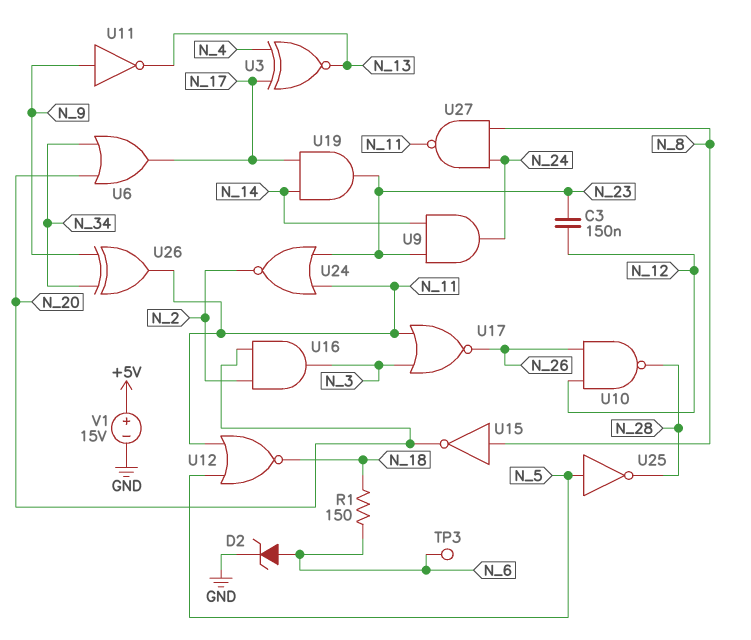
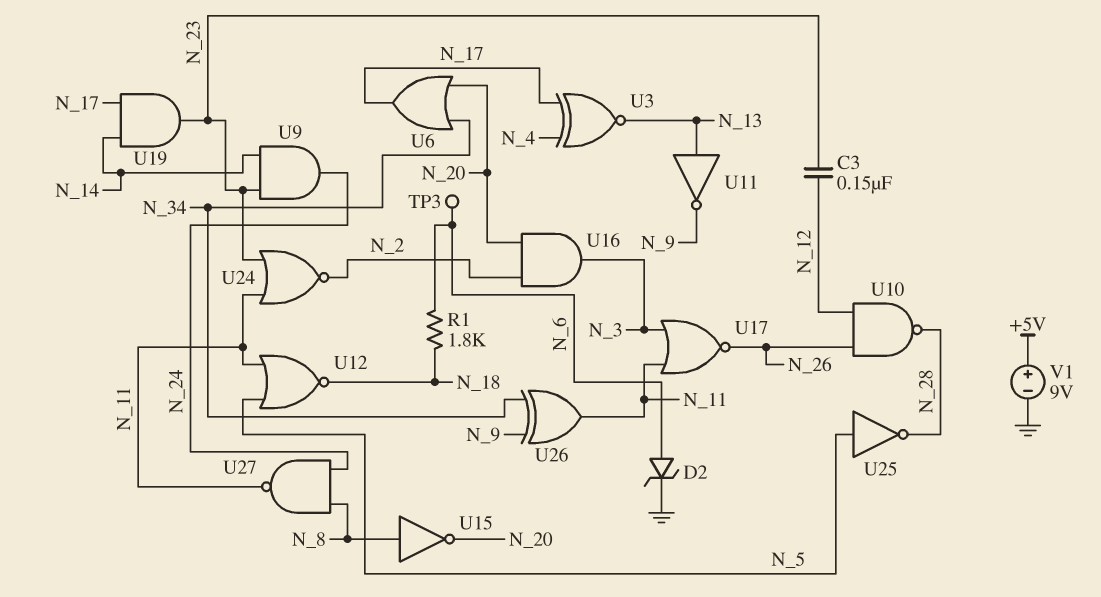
R1: 150 (N_6, N_18) -> 1.8k (N_6, N_18)
U11: NOT (in N_9, out N_13) -> NOT (in N_13, out N_9)
V1: 15V (plus +5V, minus GND) -> 9V (plus +5V, minus GND)

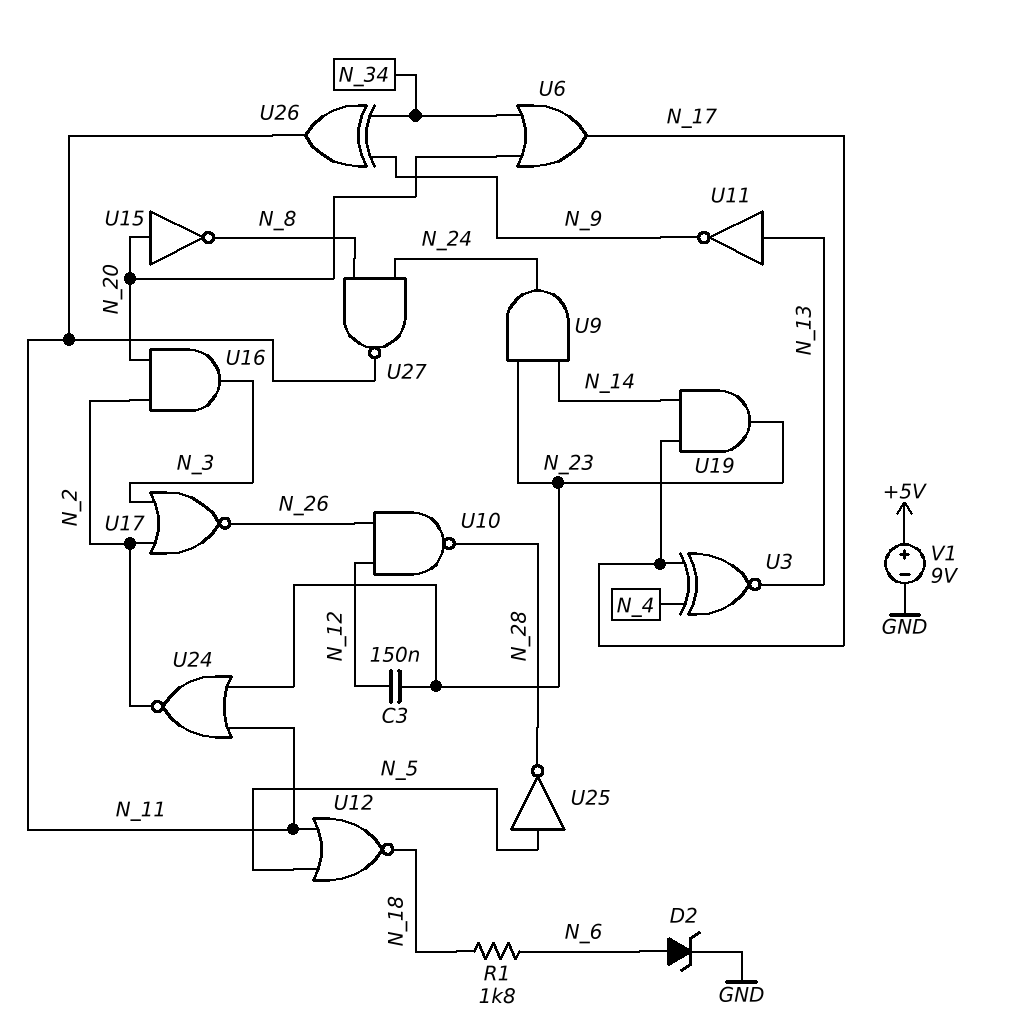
TP3: test point (N_6) -> none
U15: NOT (in N_8, out N_20) -> NOT (in N_20, out N_8)
U17: NOR (in N_3, in N_11, out N_26) -> NOR (in N_2, in N_3, out N_26)

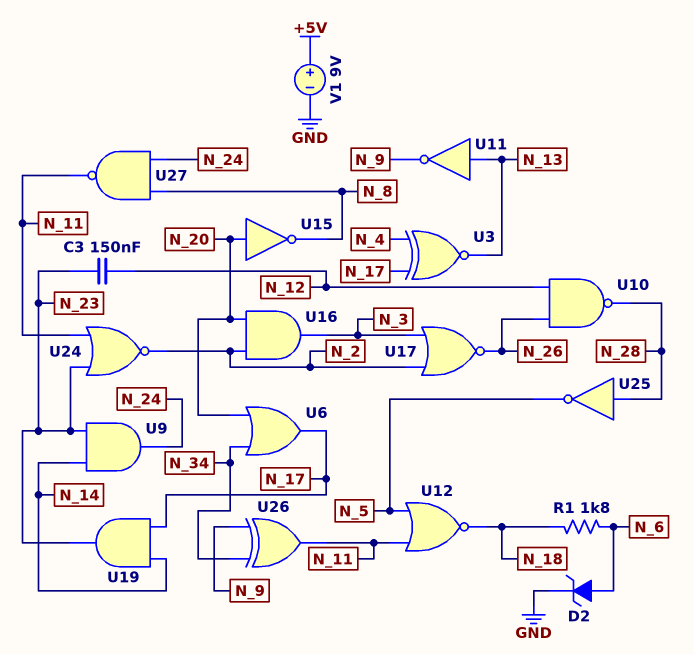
U25: NOT (in N_5, out N_28) -> NOT (in N_28, out N_5)

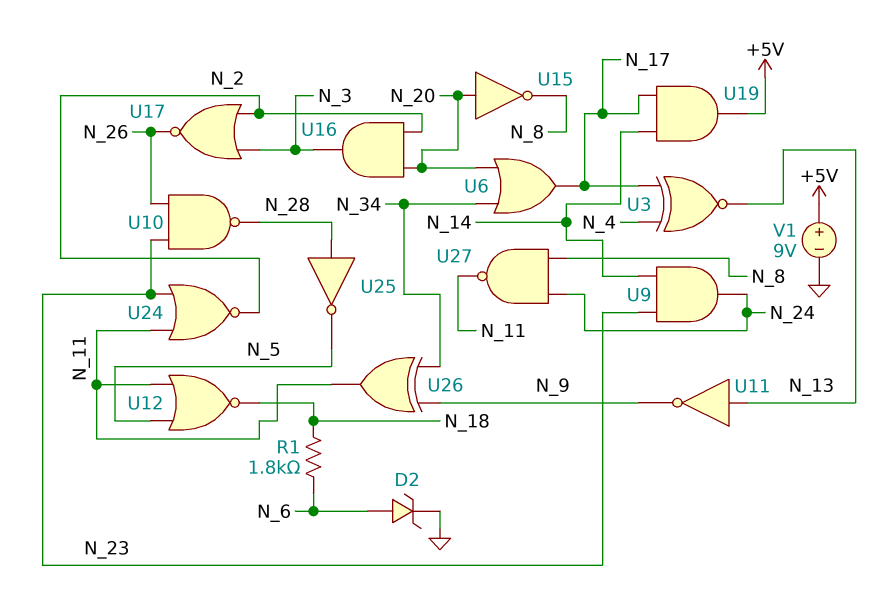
C3: 150nF (N_12, N_23) -> none
U10: NAND (in N_12, in N_26, out N_28) -> NAND (in N_23, in N_26, out N_28)
U19: AND (in N_14, in N_17, out N_23) -> AND (in N_14, in N_17, out +5V)

